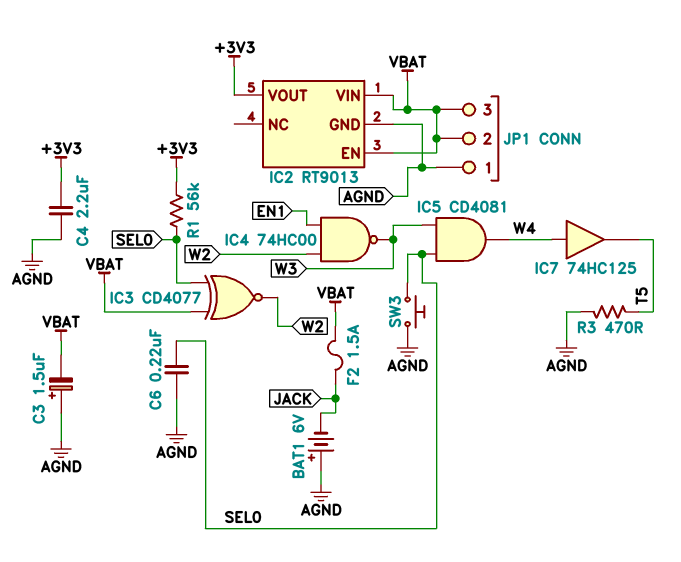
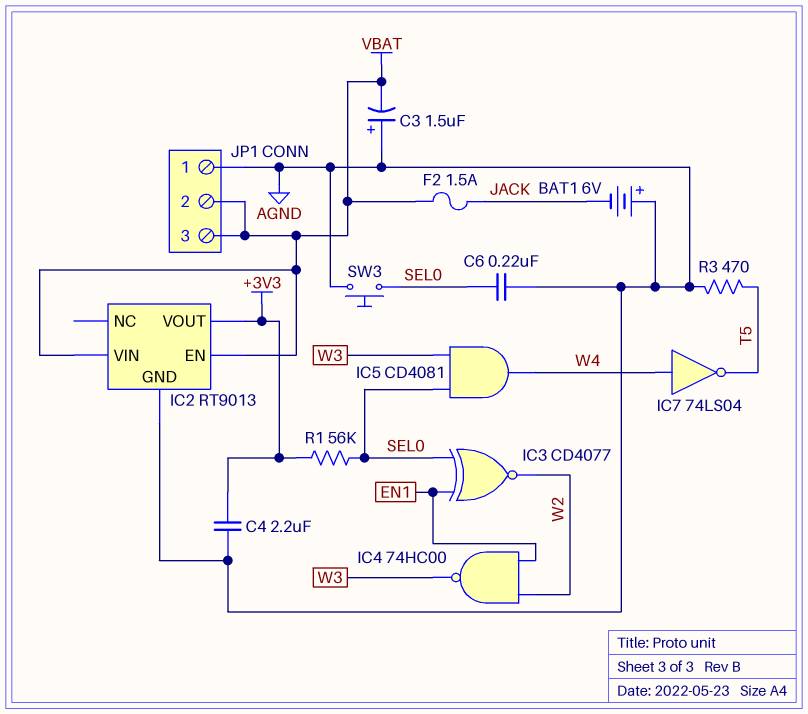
IC3: XNOR CD4077 (in SEL0, in VBAT, out W2) -> XNOR CD4077 (in EN1, in SEL0, out W2)
IC7: buffer 74HC125 (in W4, out T5) -> NOT 74LS04 (in W4, out T5)

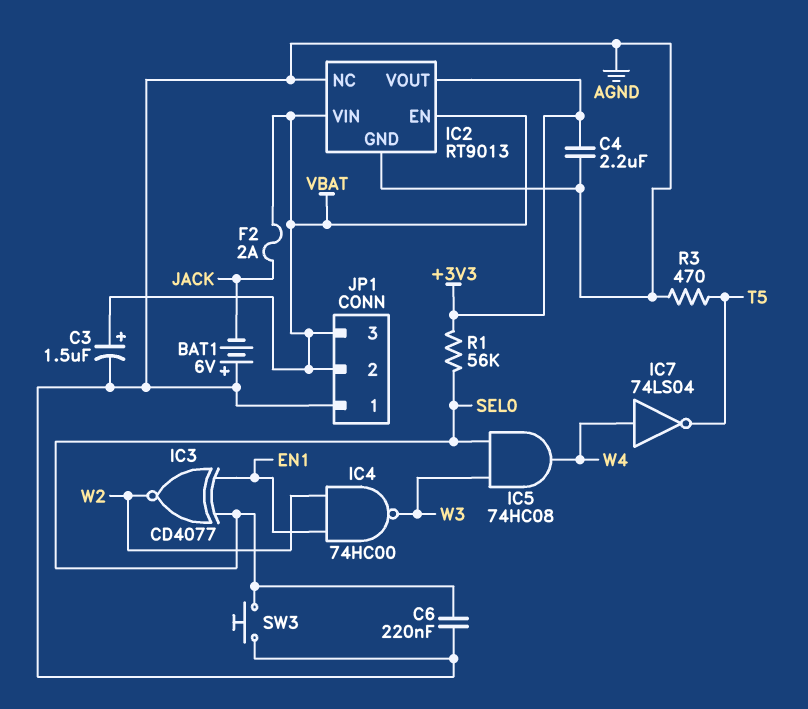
C3: 1.5uF (plus AGND, minus VBAT) -> 1.5uF (plus VBAT, minus AGND)
F2: 1.5A (JACK, VBAT) -> 2A (JACK, VBAT)
IC2 pin NC: none -> AGND
IC5: AND CD4081 (in SEL0, in W3, out W4) -> AND 74HC08 (in SEL0, in W3, out W4)

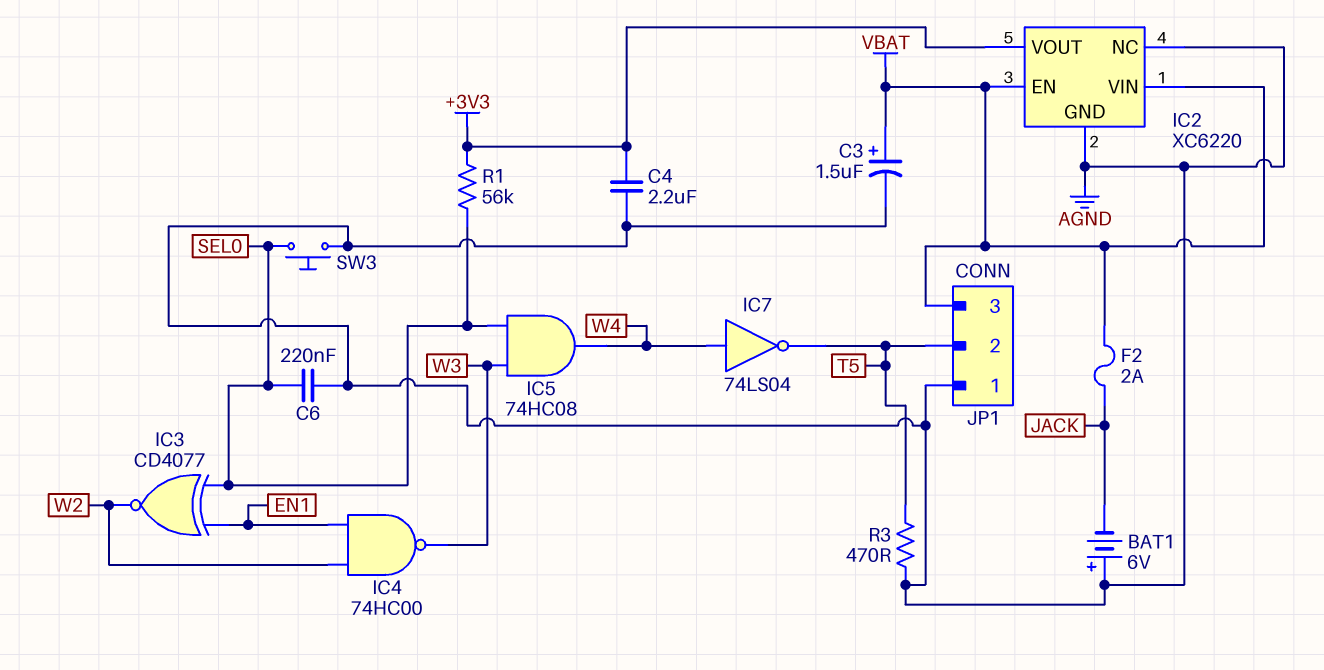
IC2: RT9013 -> XC6220
JP1 pin 2: VBAT -> T5

